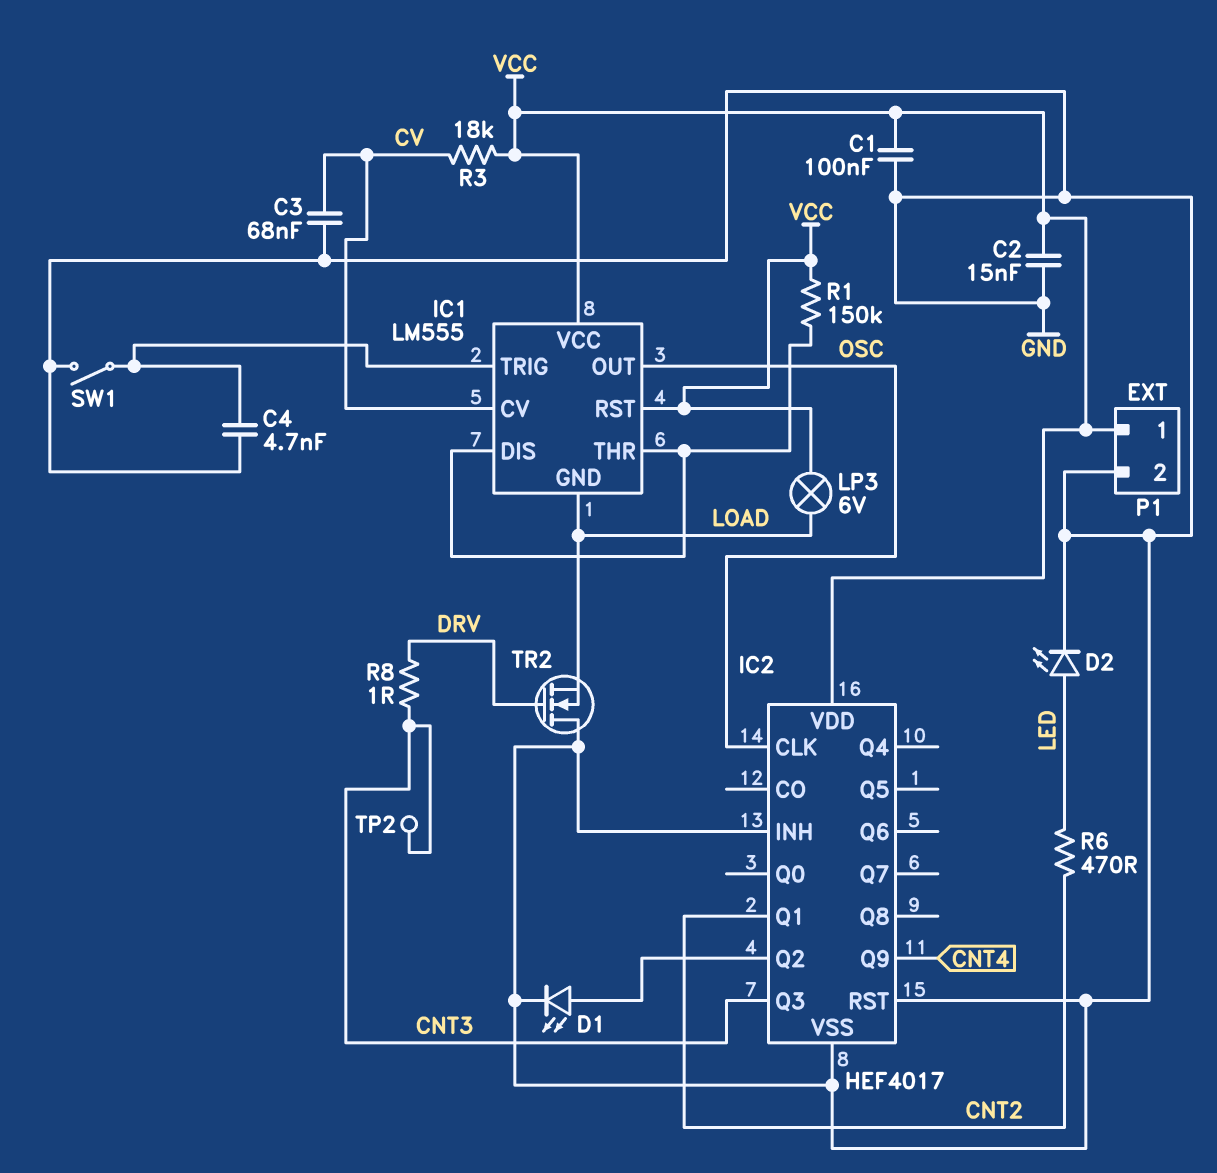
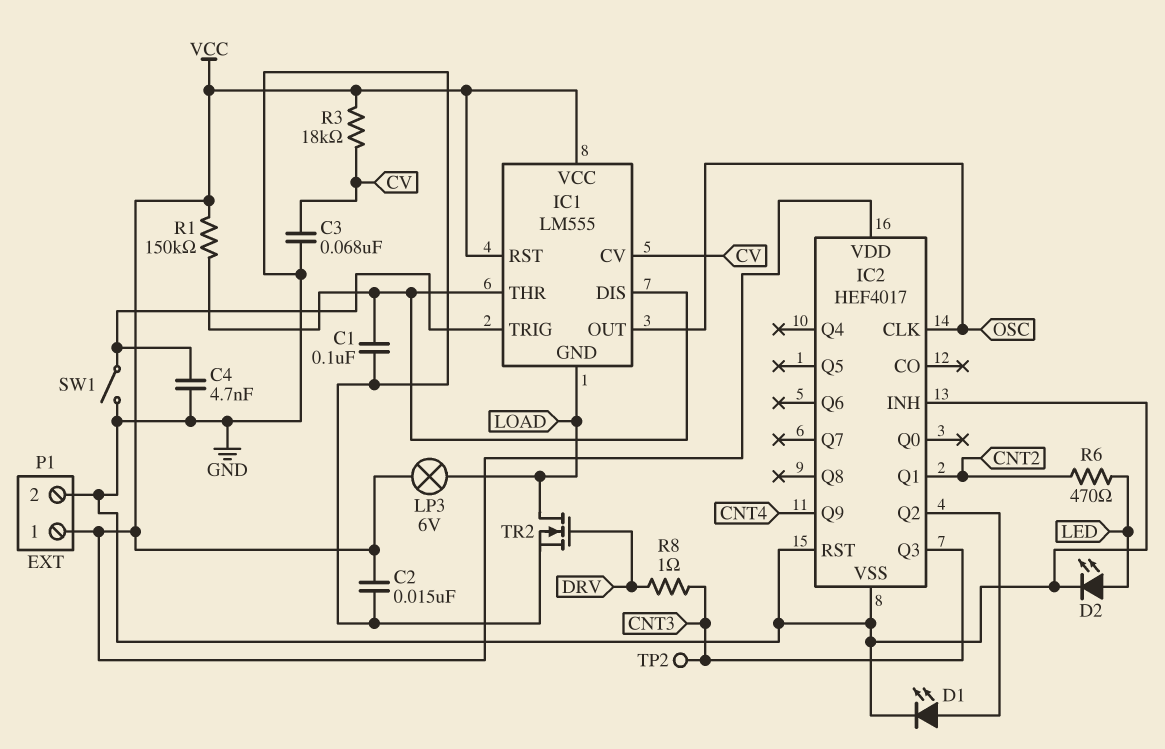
C1: 100nF (GND, VCC) -> 100nF (GND, IC1/DIS)
TR2: NMOS (G DRV, D GND, S LOAD) -> NMOS (G DRV, D LOAD, S GND)

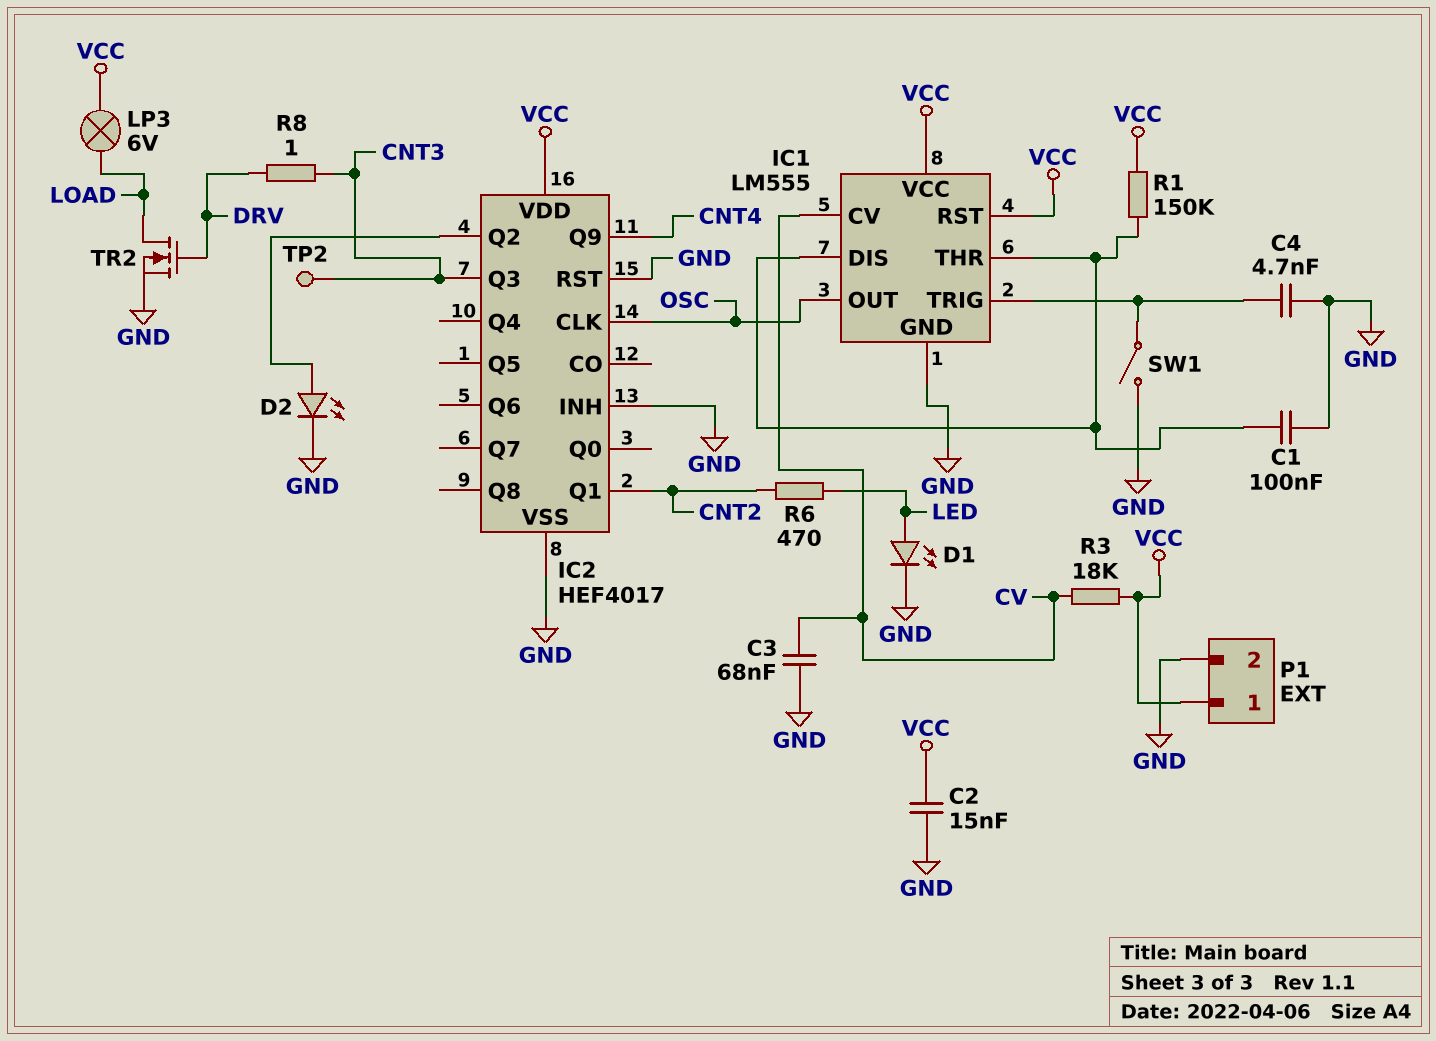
D1: LED (A IC2/Q2, K GND) -> LED (A LED, K GND)
D2: LED (A LED, K GND) -> LED (A IC2/Q2, K GND)
IC1 pin GND: LOAD -> GND

